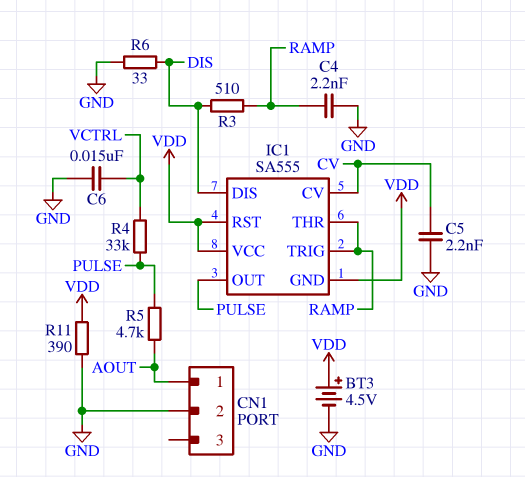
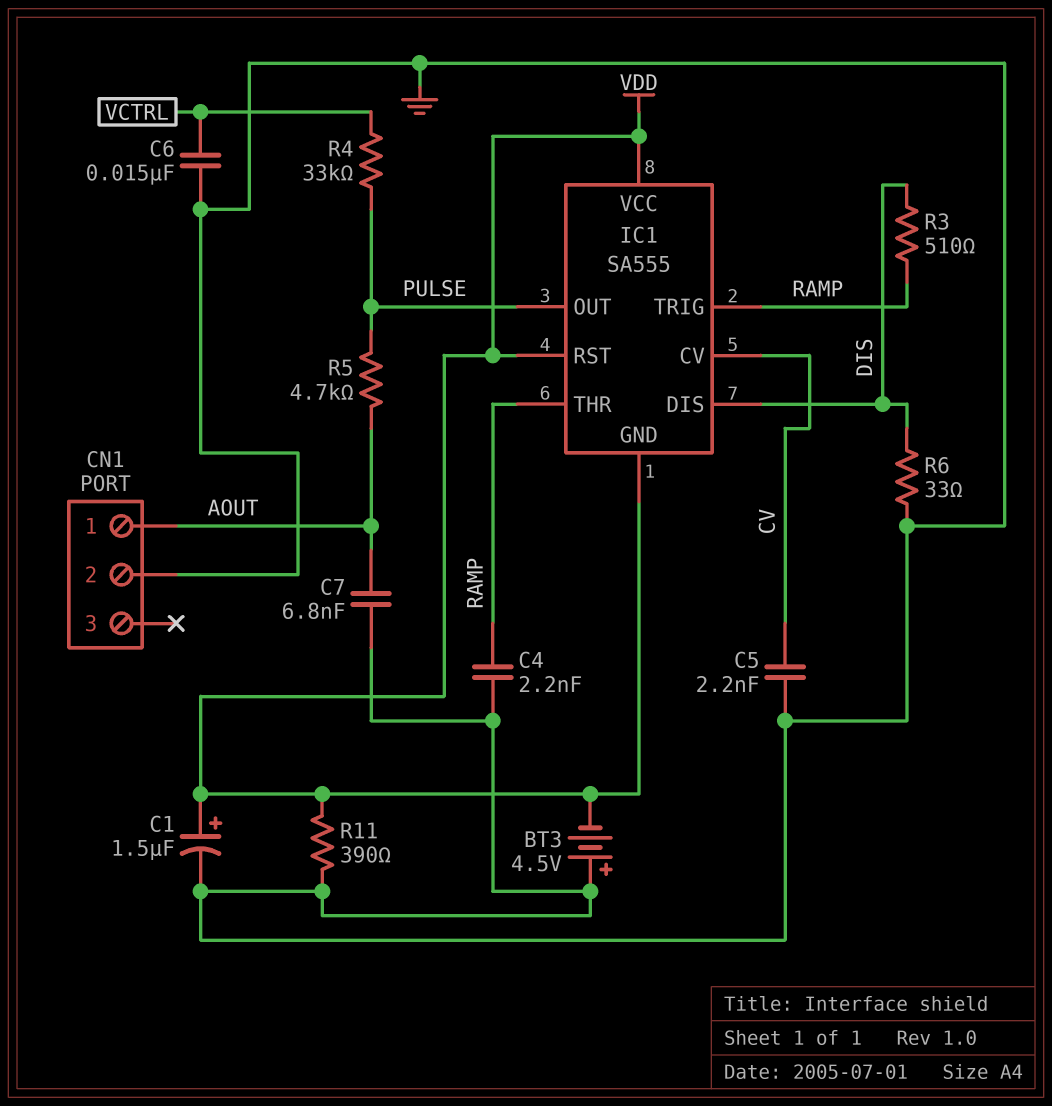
BT3: 4.5V (plus VDD, minus GND) -> 4.5V (plus GND, minus VDD)
C1: none -> 1.5uF (plus VDD, minus GND)
C7: none -> 6.8nF (AOUT, GND)

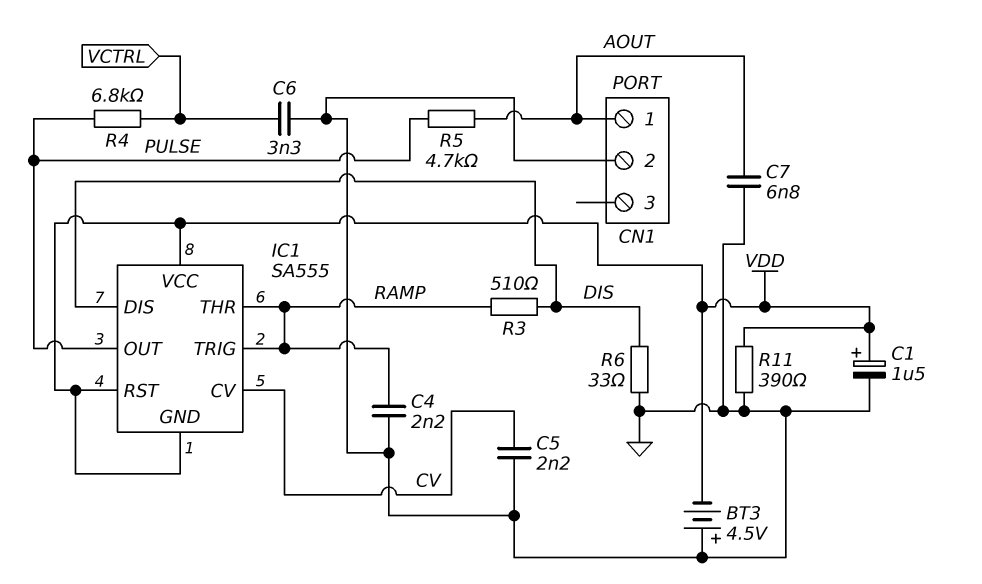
C6: 15nF (GND, VCTRL) -> 3.3nF (GND, VCTRL)
R4: 33k (PULSE, VCTRL) -> 6.8k (PULSE, VCTRL)

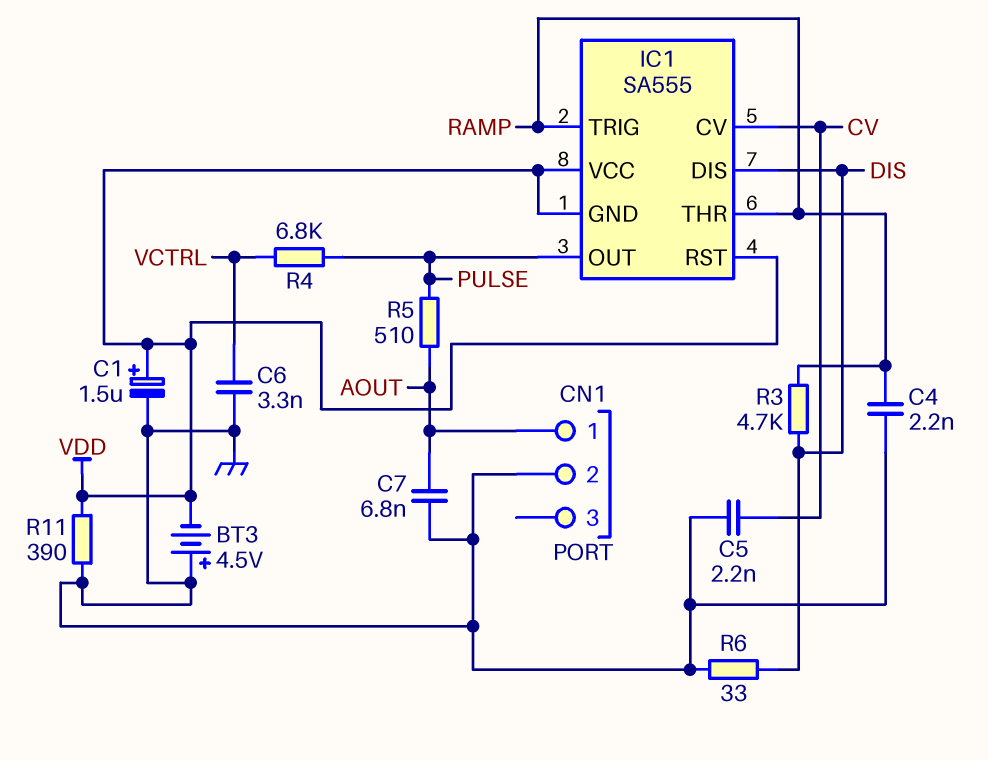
R3: 510 (DIS, RAMP) -> 4.7k (DIS, RAMP)
R5: 4.7k (AOUT, PULSE) -> 510 (AOUT, PULSE)

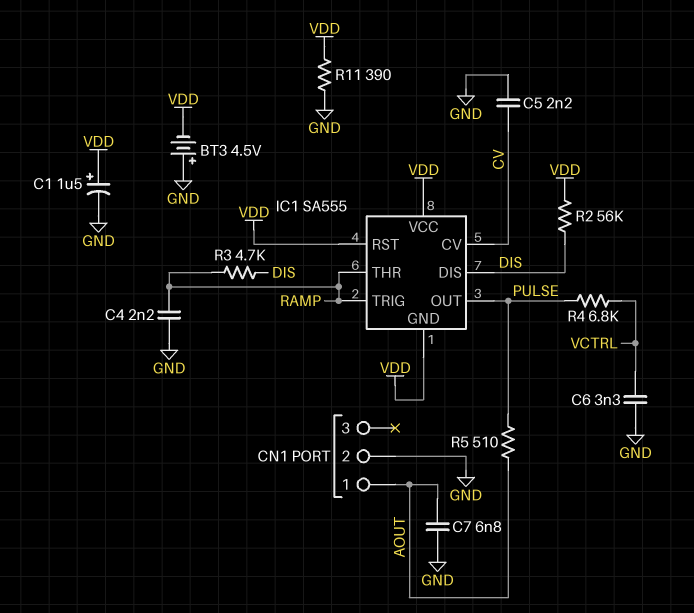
R2: none -> 56k (DIS, VDD)
R6: 33 (DIS, GND) -> none

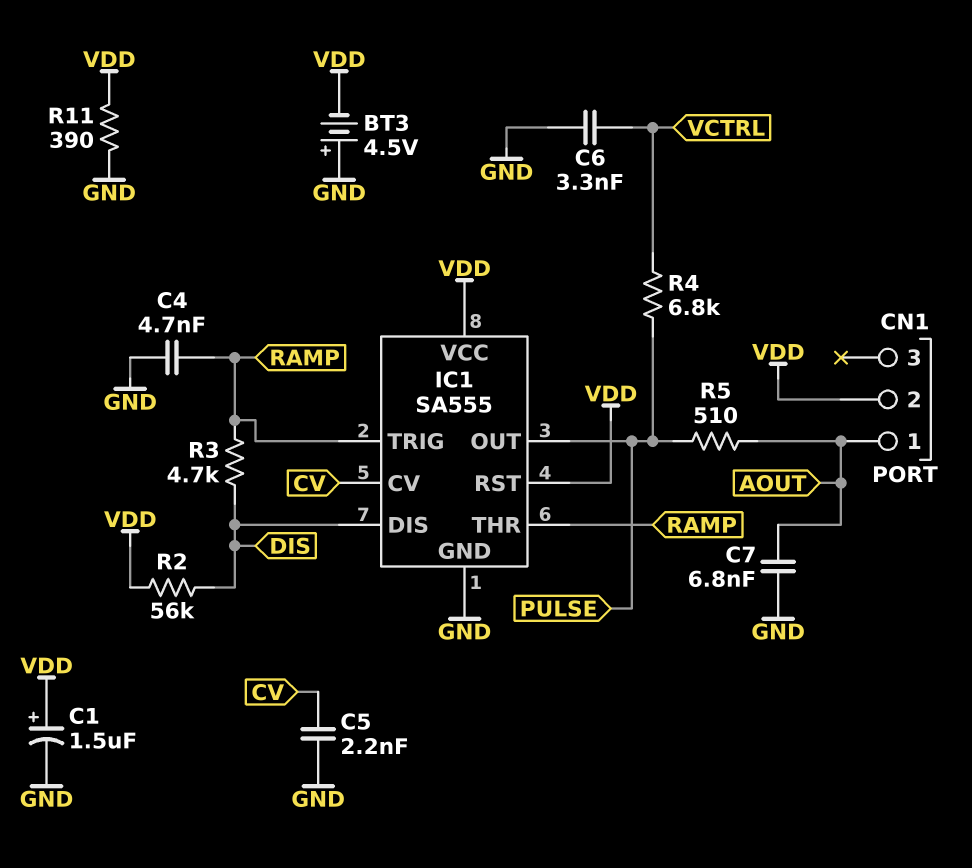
C4: 2.2nF (GND, RAMP) -> 4.7nF (GND, RAMP)
CN1 pin 2: GND -> VDD
IC1 pin GND: VDD -> GND

